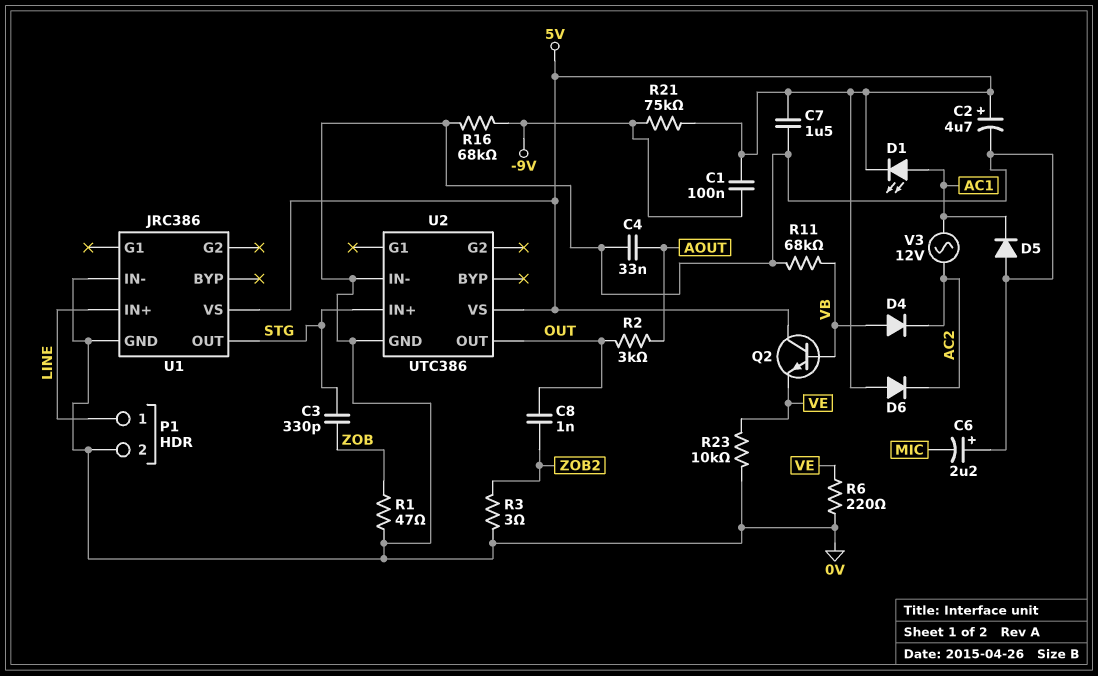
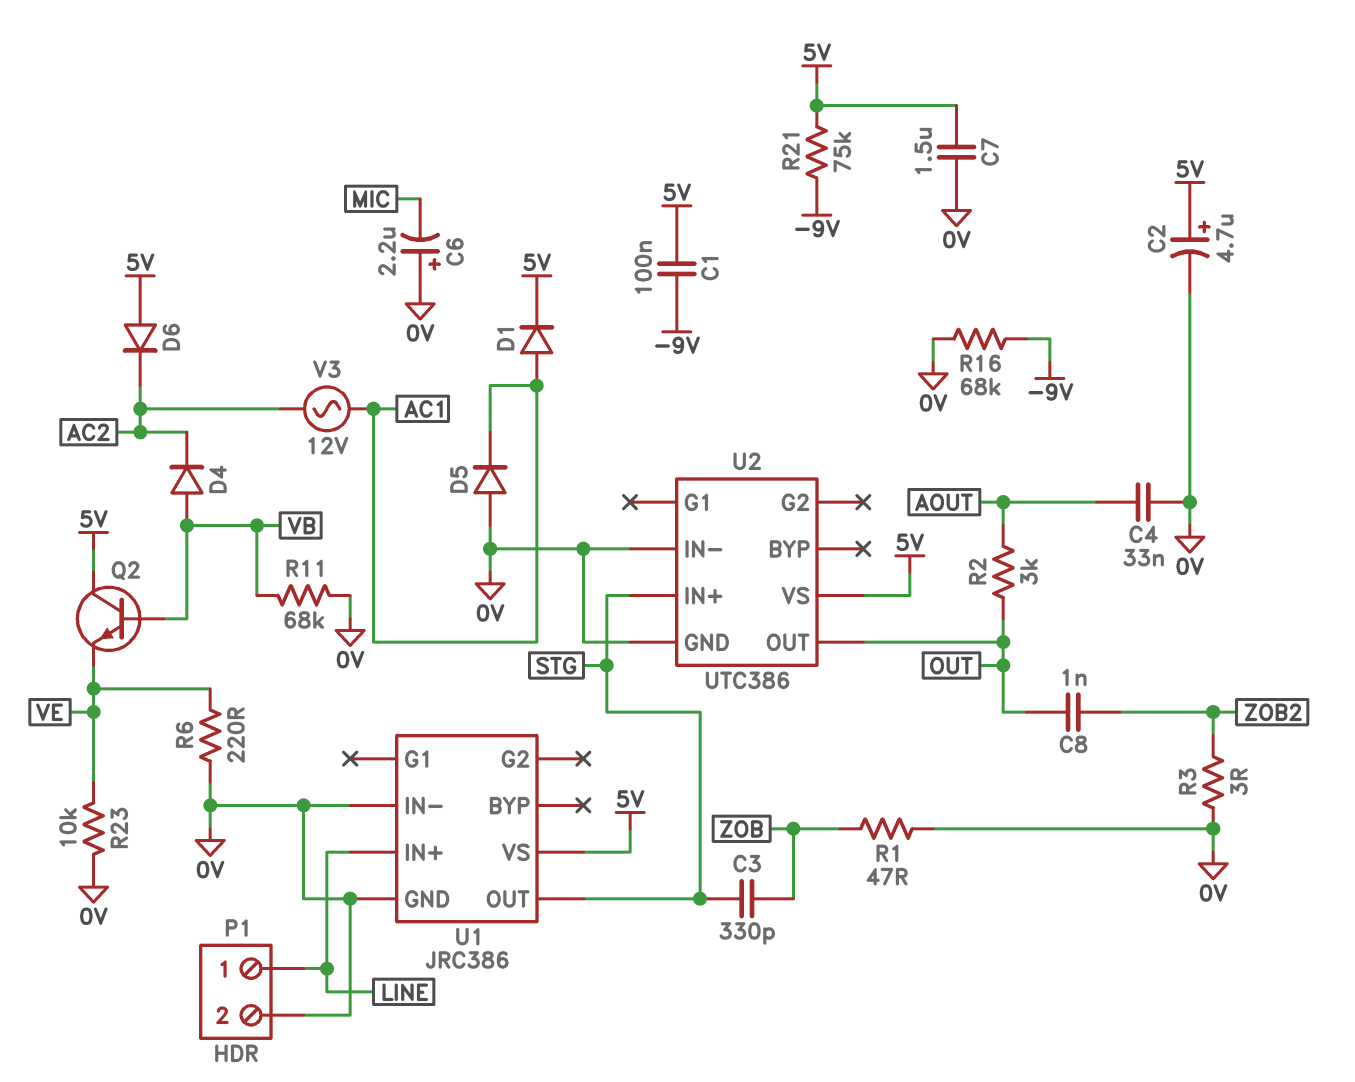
D1: LED (A AC1, K 5V) -> diode (A AC1, K 5V)

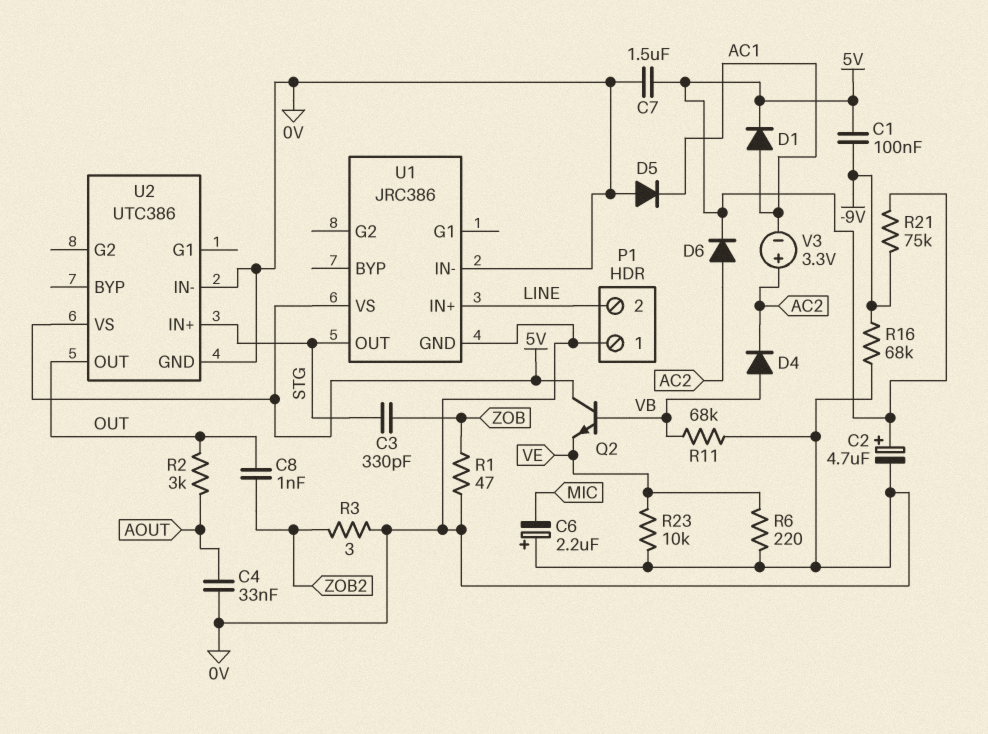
D6: diode (A 5V, K AC2) -> diode (A AC2, K 5V)
P1 pin 1: LINE -> 0V
P1 pin 2: 0V -> LINE
V3: AC 12V (AC1, AC2) -> 3.3V (plus AC2, minus AC1)

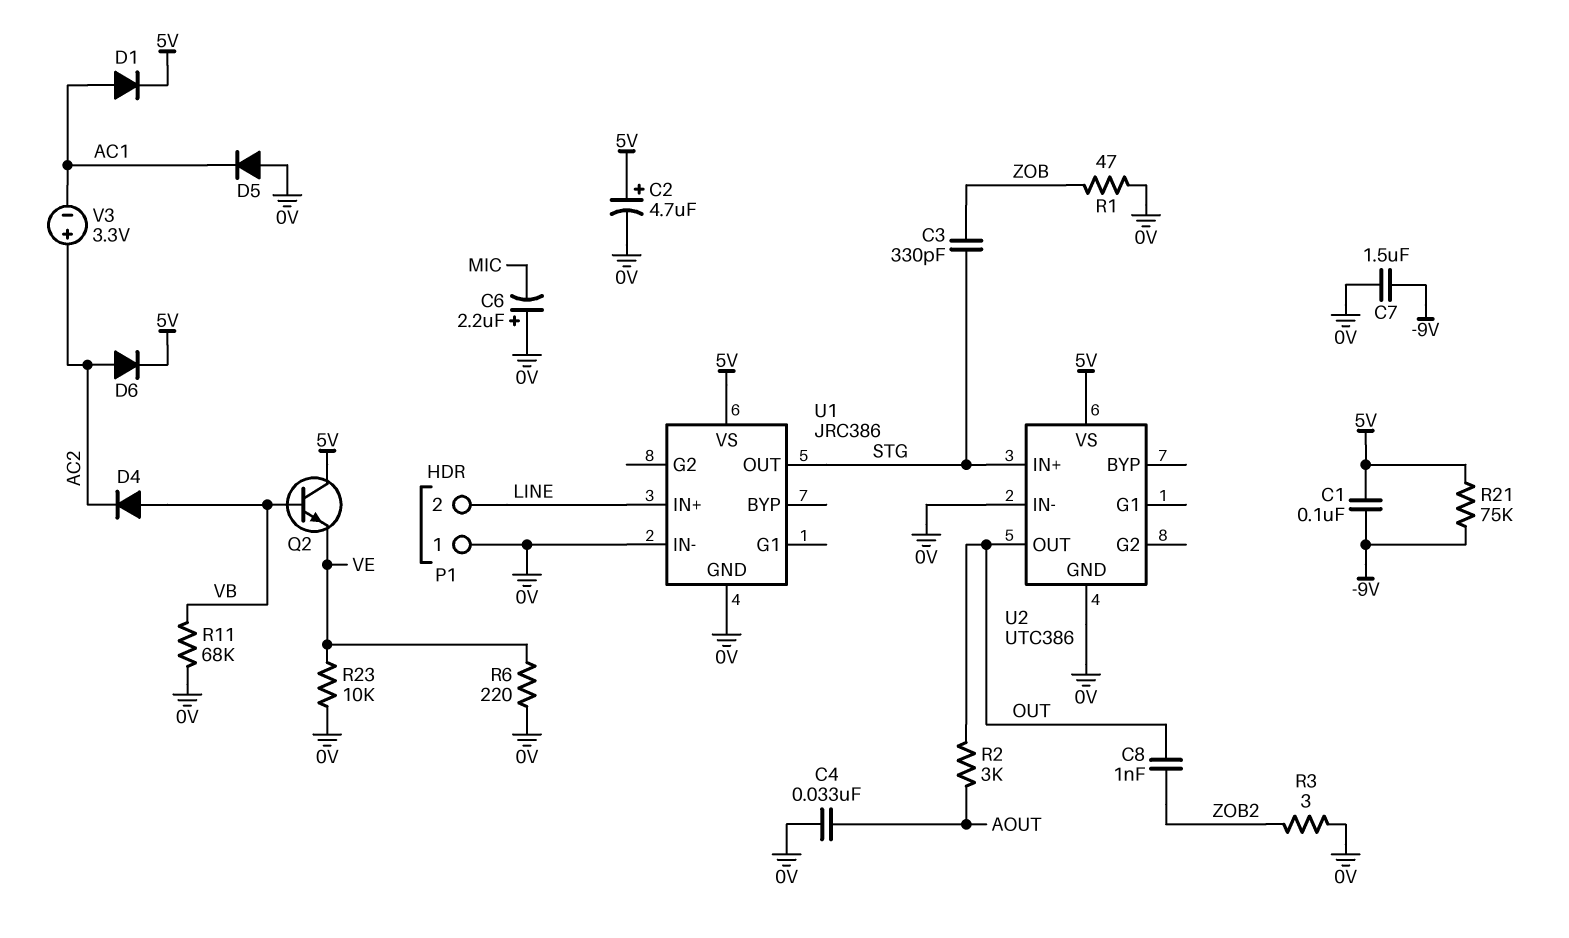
C7: 1.5uF (0V, 5V) -> 1.5uF (-9V, 0V)
R16: 68k (-9V, 0V) -> none

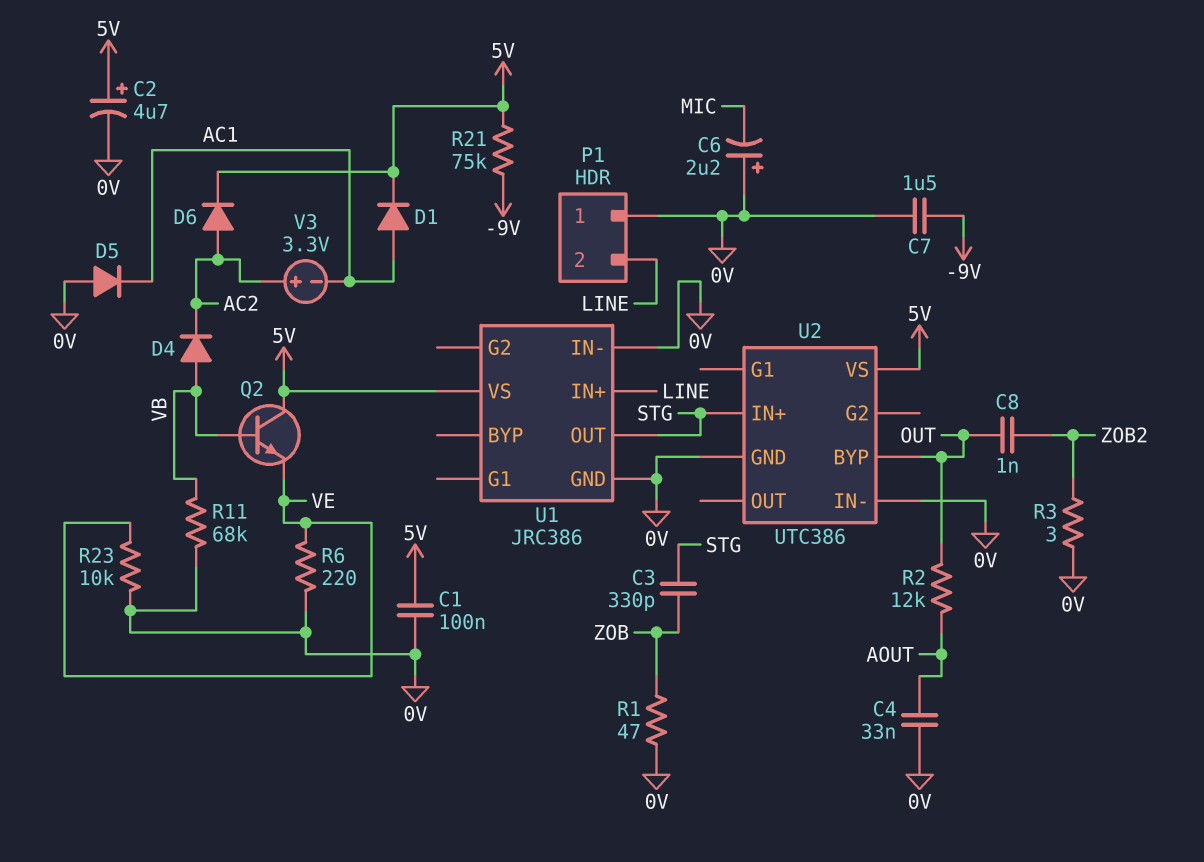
C1: 100nF (-9V, 5V) -> 100nF (0V, 5V)
R2: 3k (AOUT, OUT) -> 12k (AOUT, OUT)
U2 pin BYP: none -> OUT
U2 pin OUT: OUT -> none

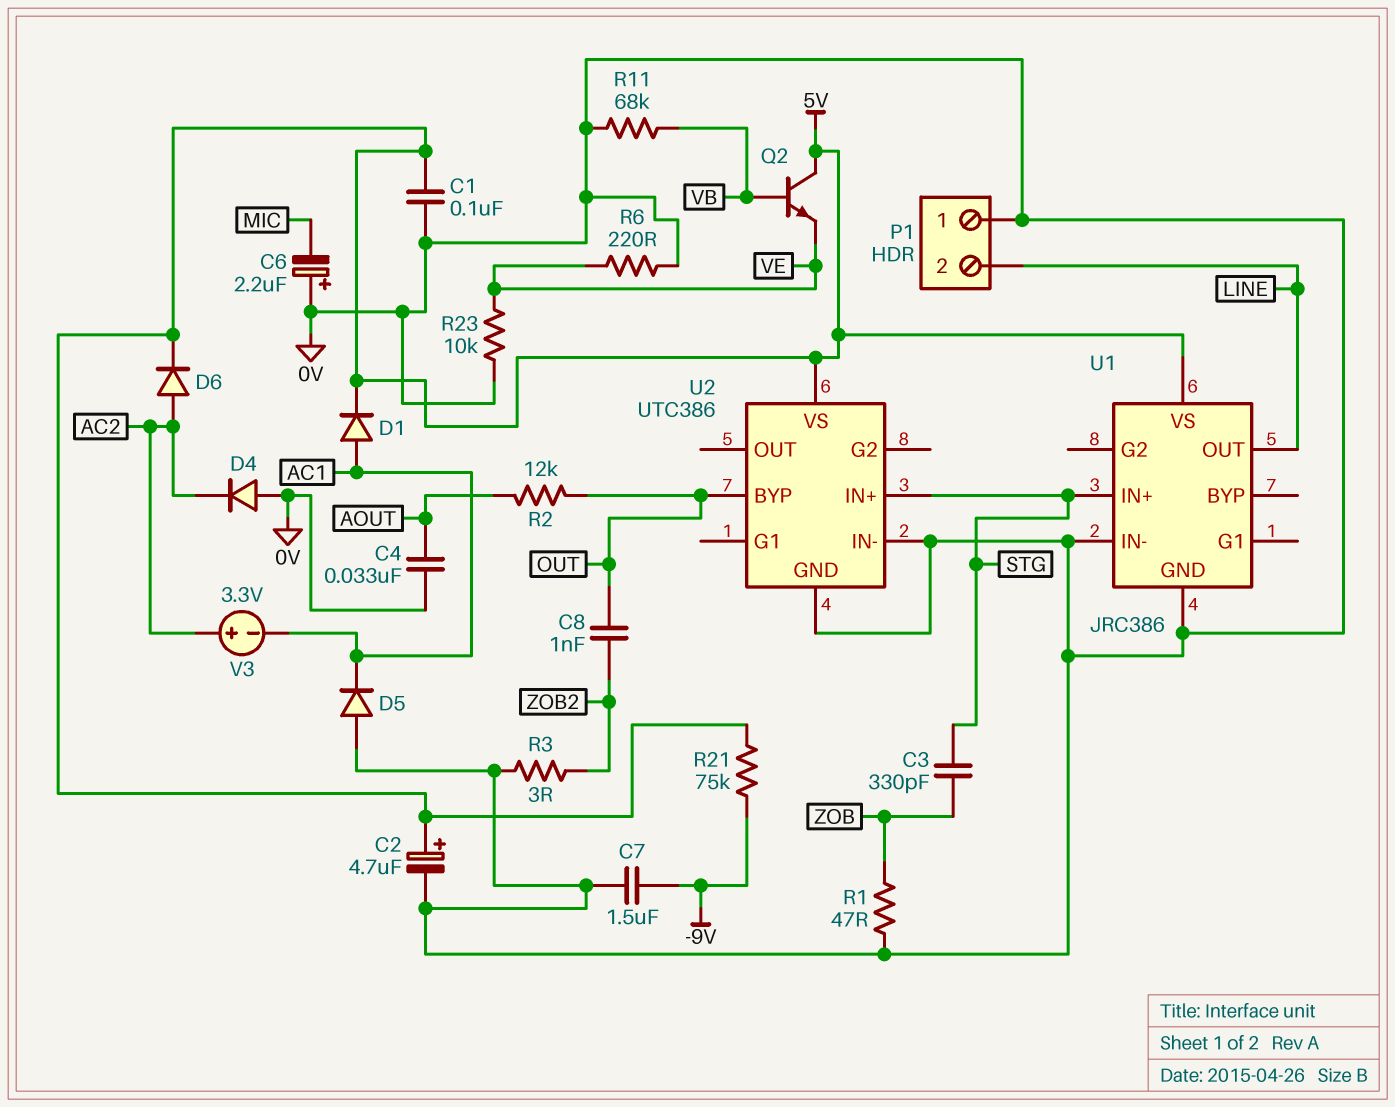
D4: diode (A VB, K AC2) -> diode (A 0V, K AC2)
U1 pin IN+: LINE -> STG
U1 pin OUT: STG -> LINE

